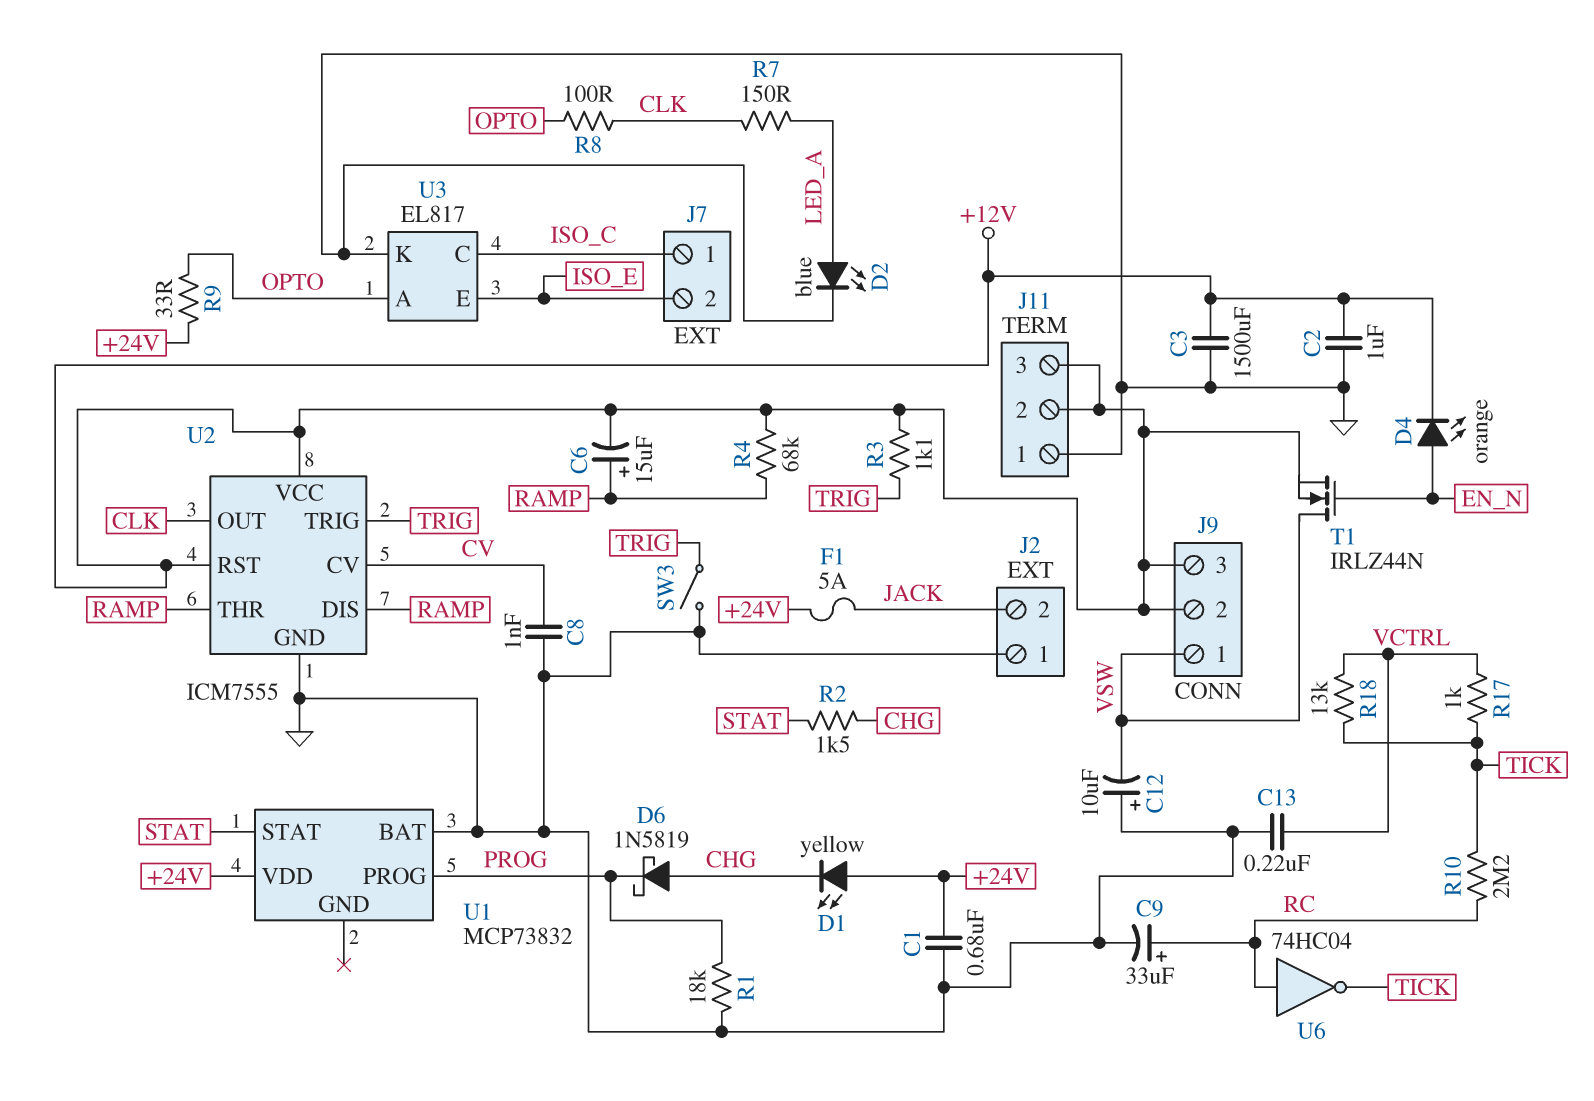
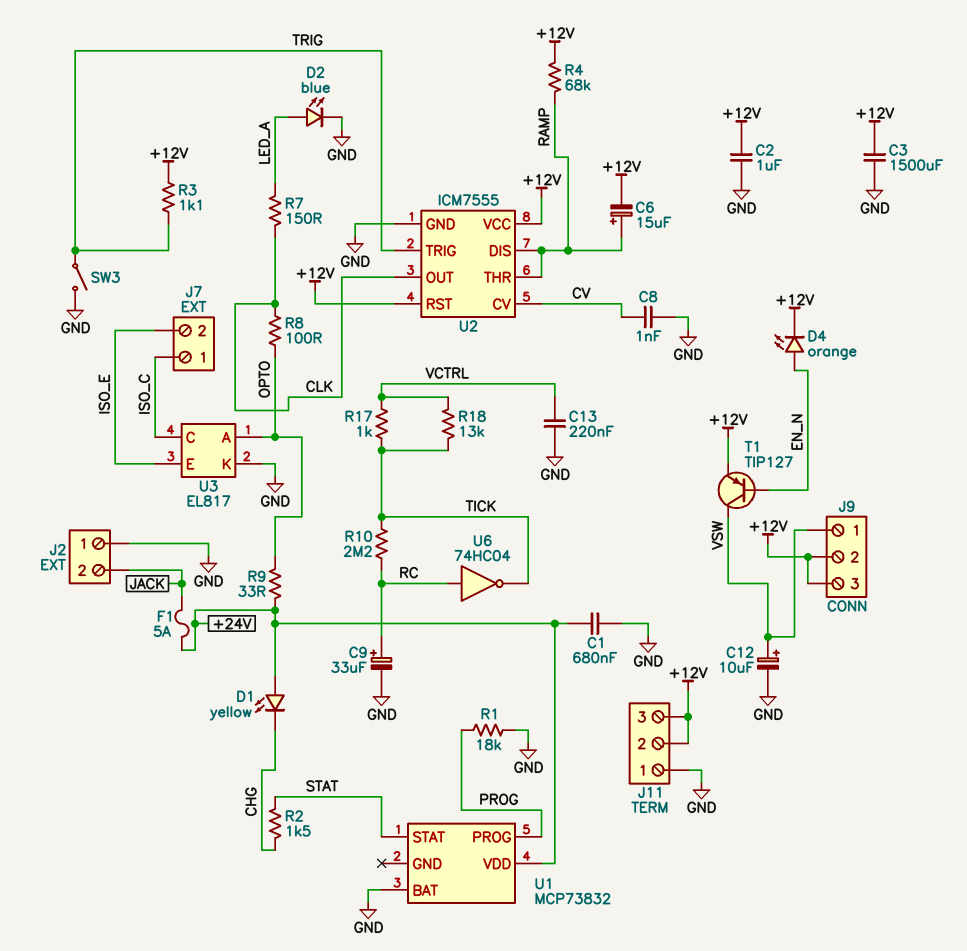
C12: 10uF (plus GND, minus VSW) -> 10uF (plus VSW, minus GND)
D6: schottky 1N5819 (A CHG, K PROG) -> none
T1: NMOS IRLZ44N (G EN_N, D VSW, S +12V) -> PNP TIP127 (B EN_N, C VSW, E +12V)

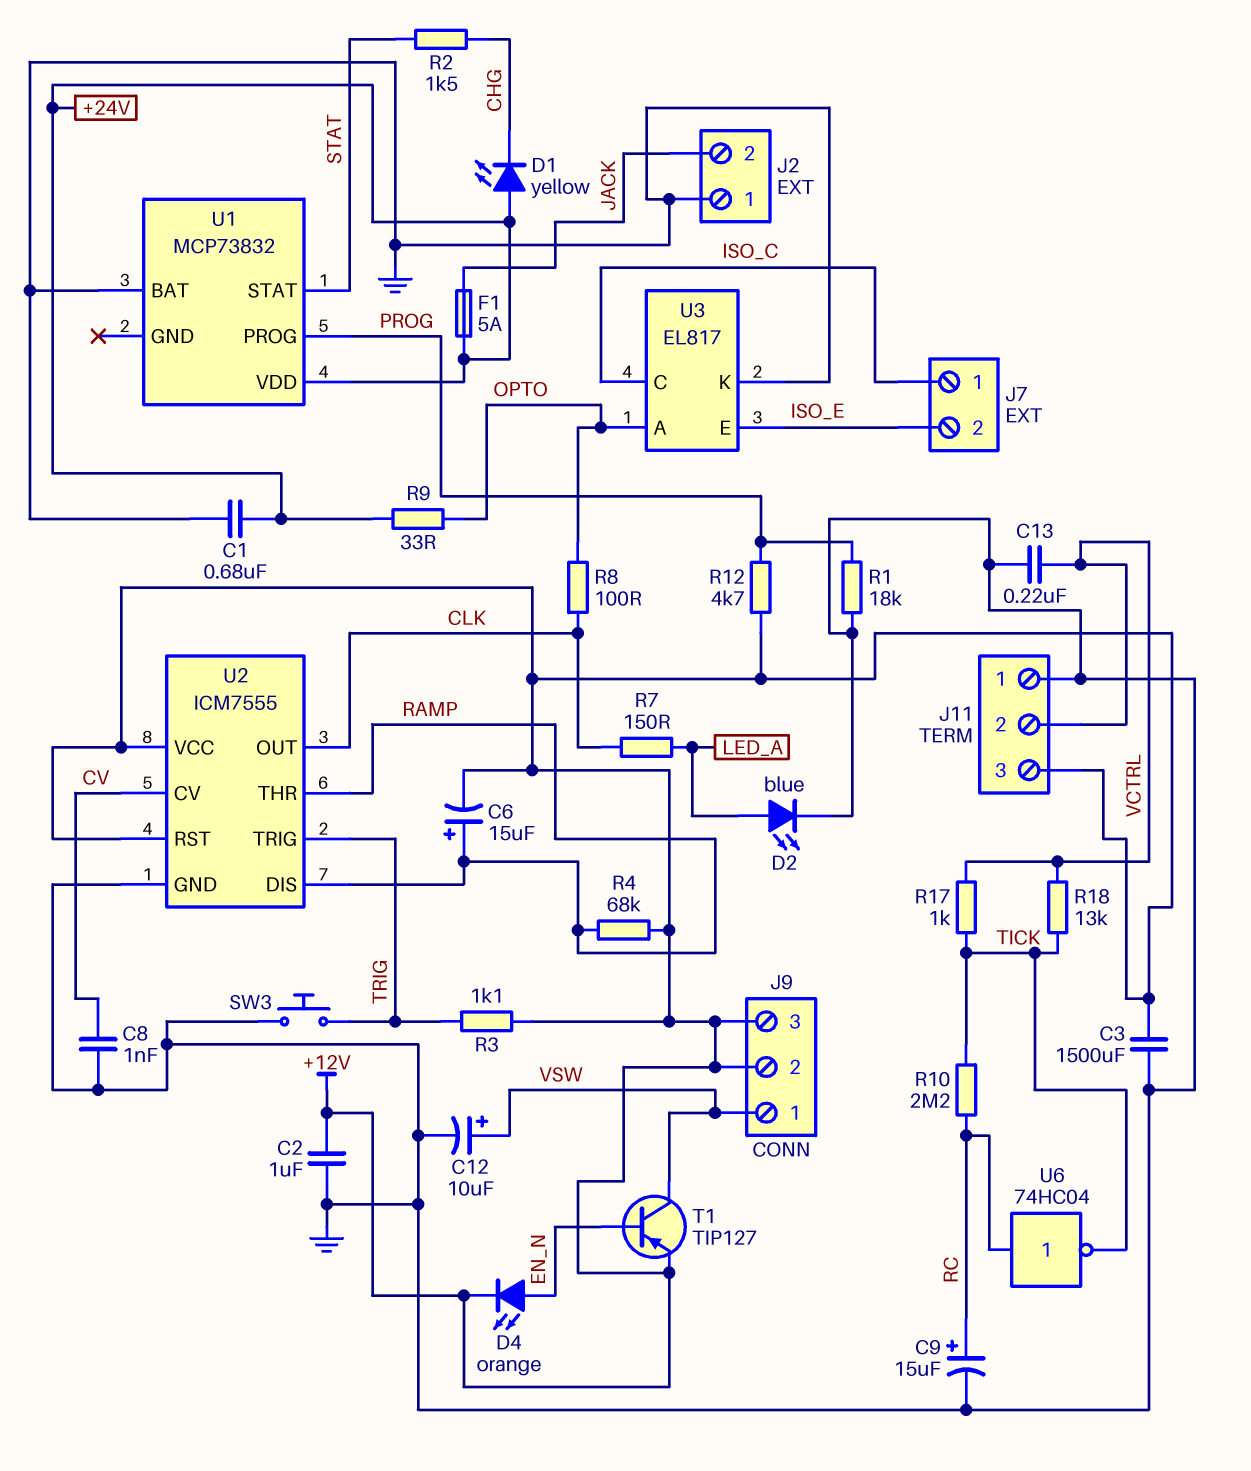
C9: 33uF (plus RC, minus GND) -> 15uF (plus RC, minus GND)
J11 pin 2: +12V -> VCTRL
R12: none -> 4.7k (+12V, PROG)
SW3: switch (GND, TRIG) -> button (GND, TRIG)

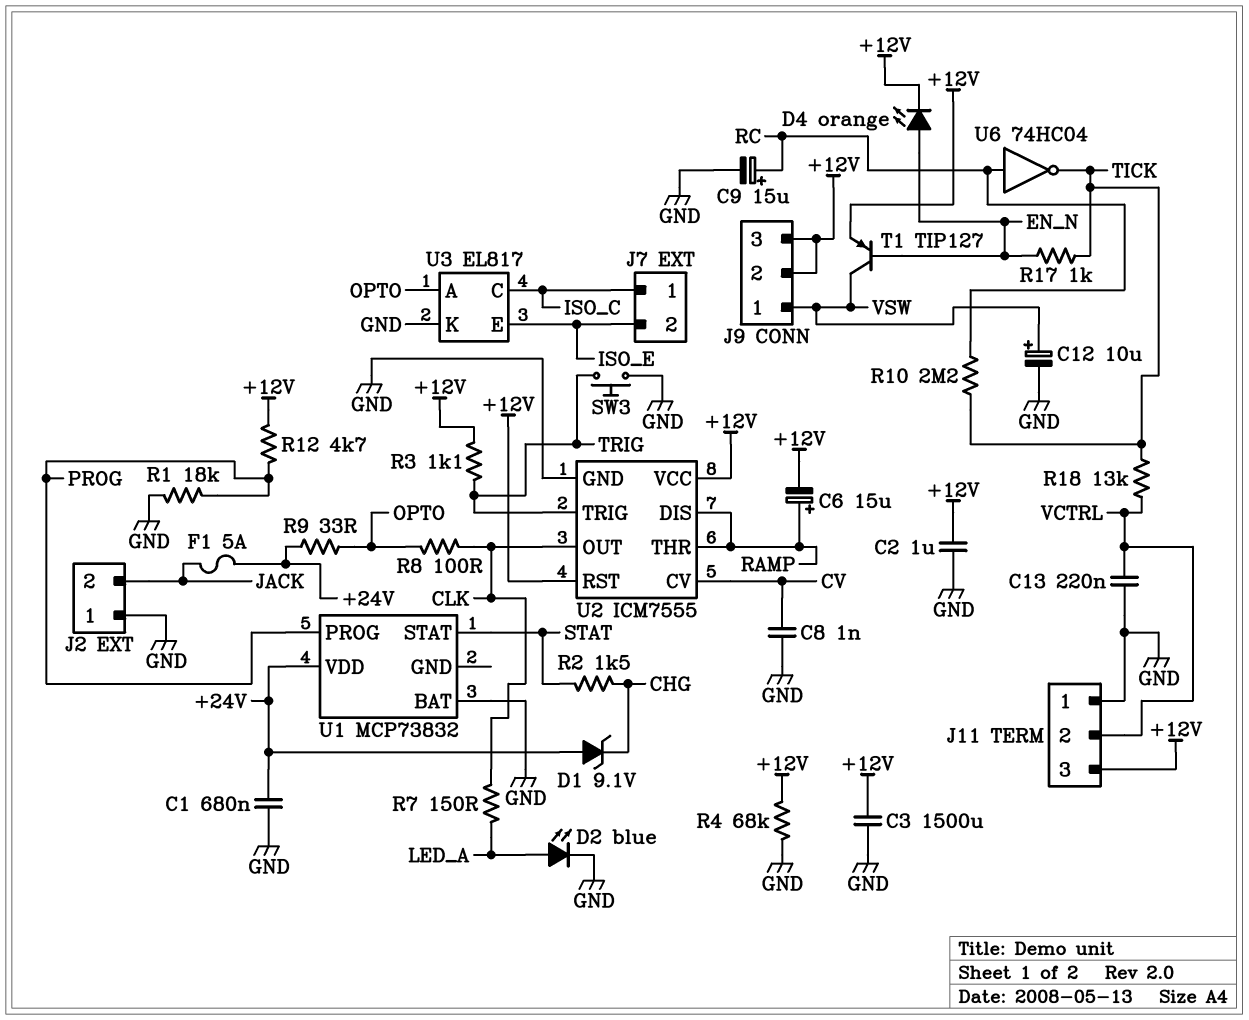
D1: LED yellow (A +24V, K CHG) -> zener 9.1V (A +24V, K CHG)
R4: 68k (+12V, RAMP) -> 68k (+12V, GND)
R17: 1k (TICK, VCTRL) -> 1k (EN_N, TICK)

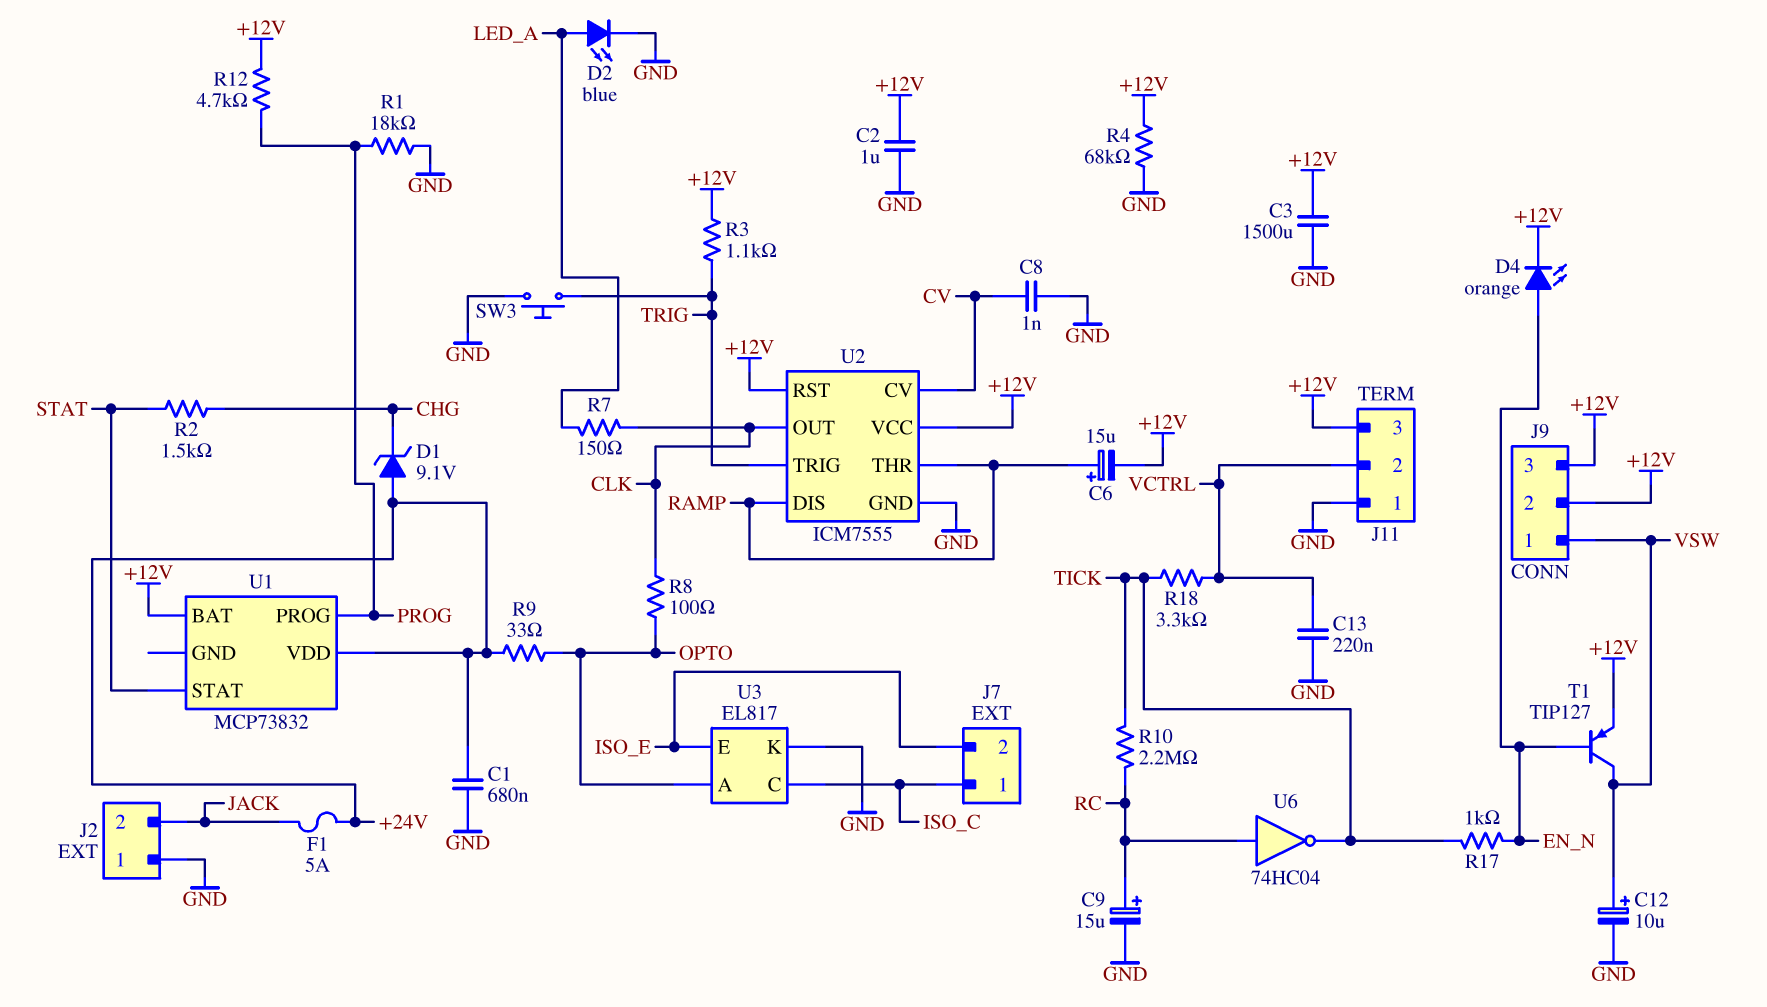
R18: 13k (TICK, VCTRL) -> 3.3k (TICK, VCTRL)
U1 pin BAT: GND -> +12V

